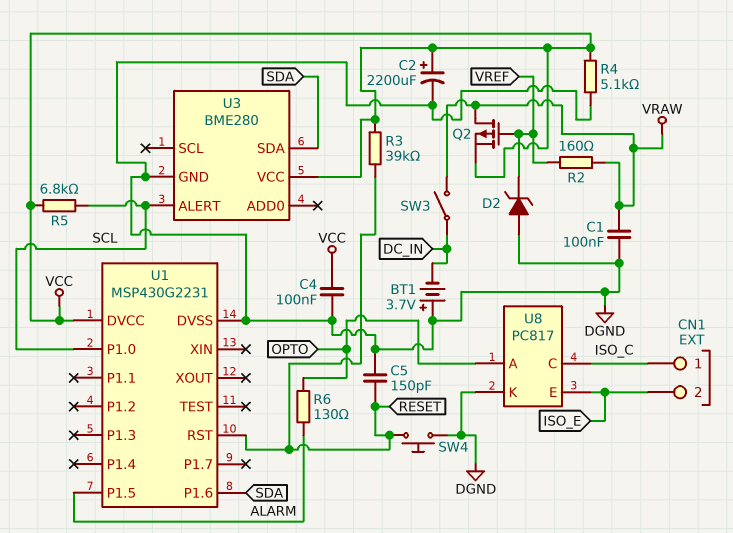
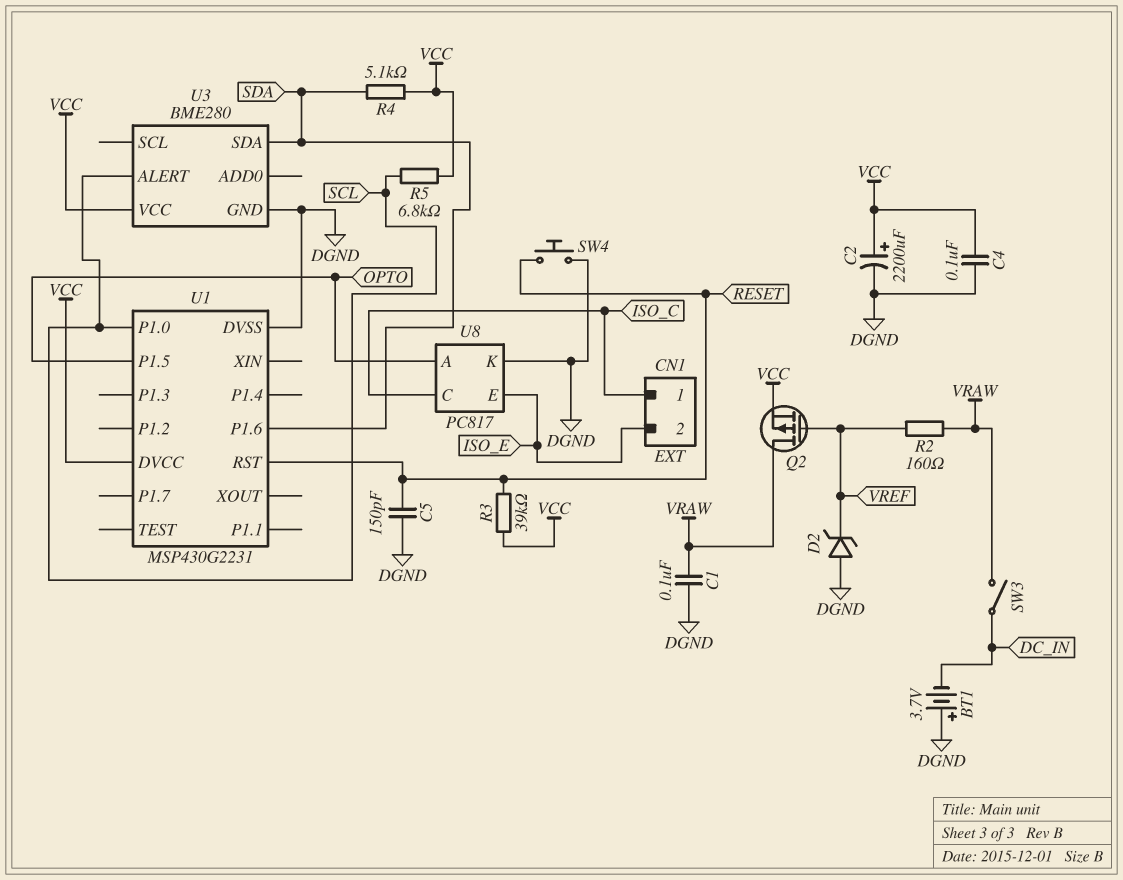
R4: 5.1k (DGND, VCC) -> 5.1k (SDA, VCC)
R6: 130 (ALARM, OPTO) -> none
U1 pin P1.5: ALARM -> OPTO

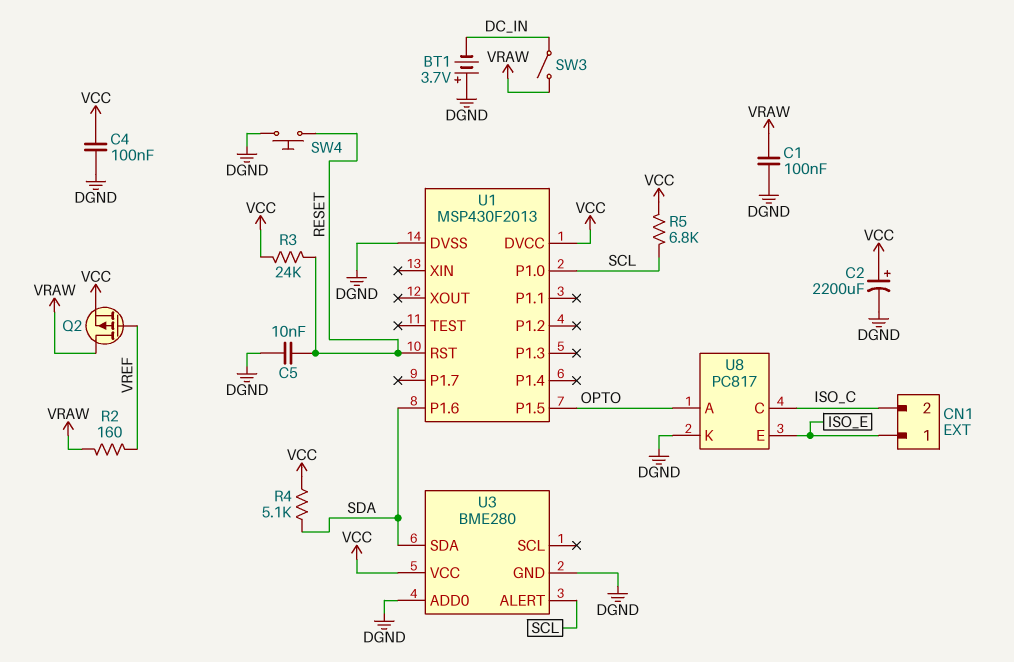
C5: 150pF (DGND, RESET) -> 10nF (DGND, RESET)
CN1 pin 1: ISO_C -> ISO_E
CN1 pin 2: ISO_E -> ISO_C
D2: zener (A DGND, K VREF) -> none
R3: 39k (RESET, VCC) -> 24k (RESET, VCC)
U1: MSP430G2231 -> MSP430F2013
U3 pin ADD0: none -> DGND

